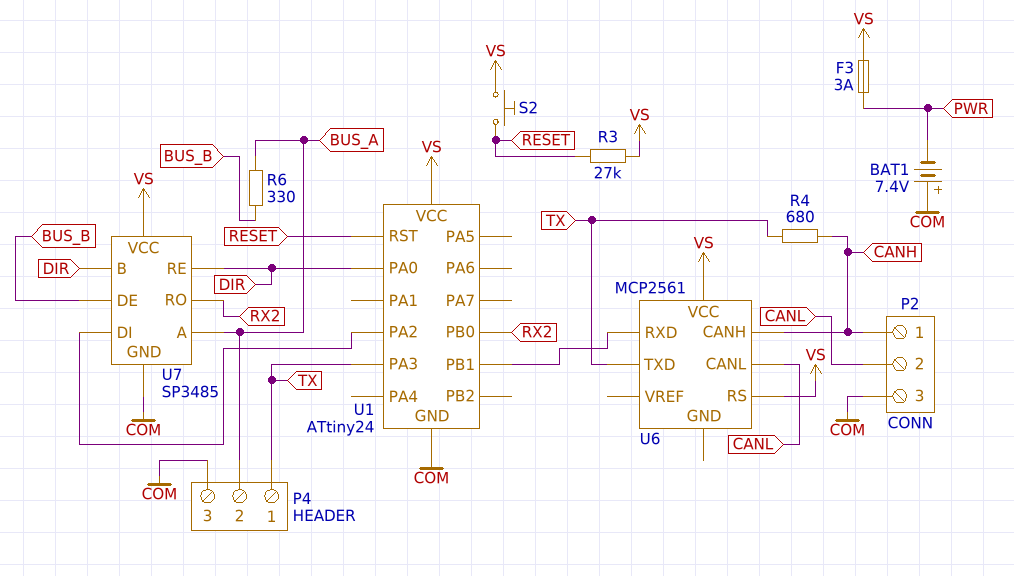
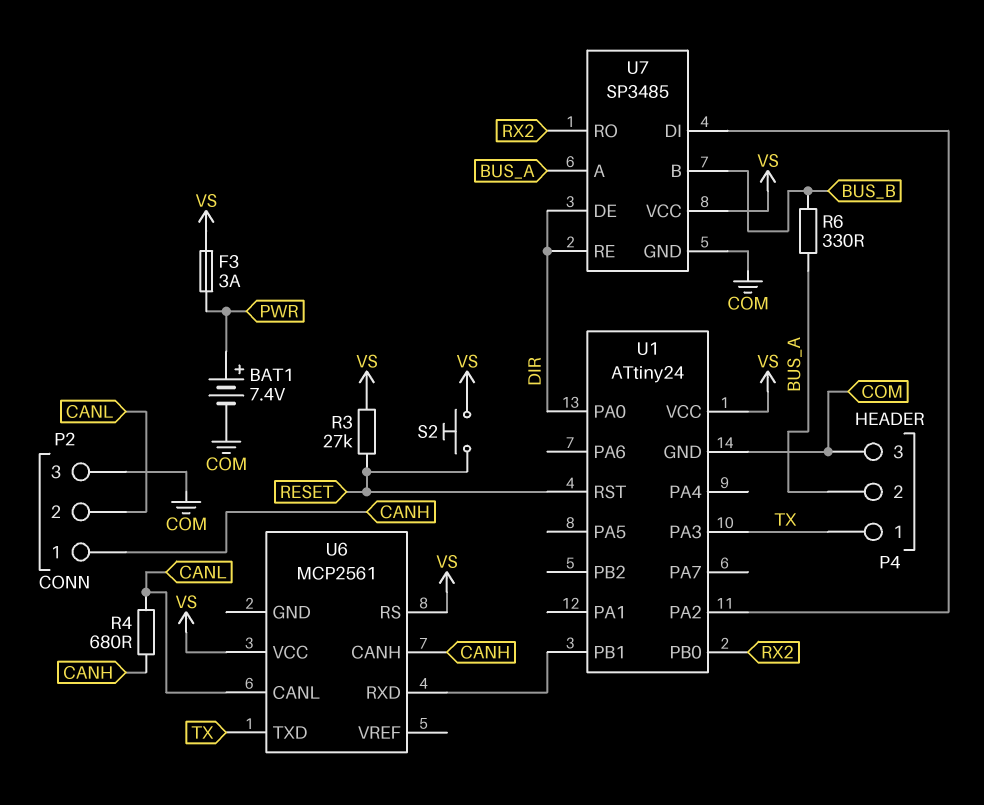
BAT1: 7.4V (plus COM, minus PWR) -> 7.4V (plus PWR, minus COM)
R4: 680 (CANH, TX) -> 680 (CANH, CANL)
U7 pin B: DIR -> BUS_B
U7 pin DE: BUS_B -> DIR

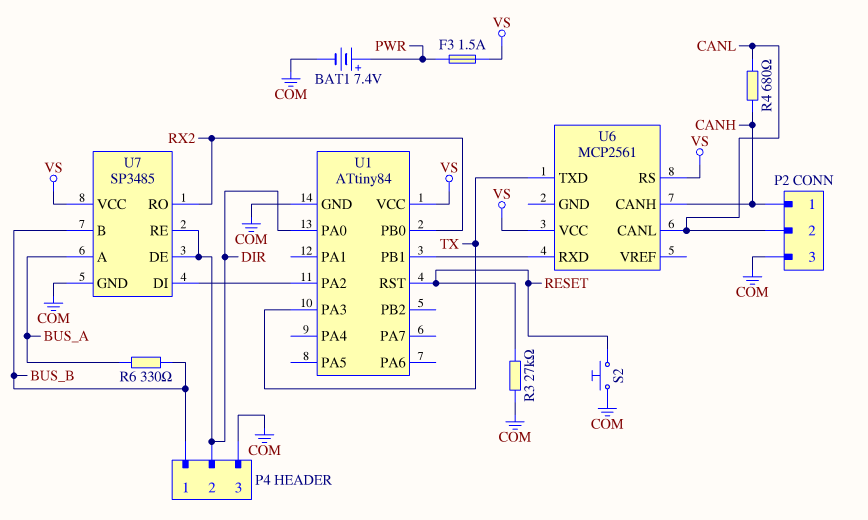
F3: 3A (PWR, VS) -> 1.5A (PWR, VS)
P4 pin 1: TX -> BUS_B
P4 pin 2: BUS_A -> DIR
R3: 27k (RESET, VS) -> 27k (COM, RESET)
S2: button (RESET, VS) -> button (COM, RESET)
U1: ATtiny24 -> ATtiny84

